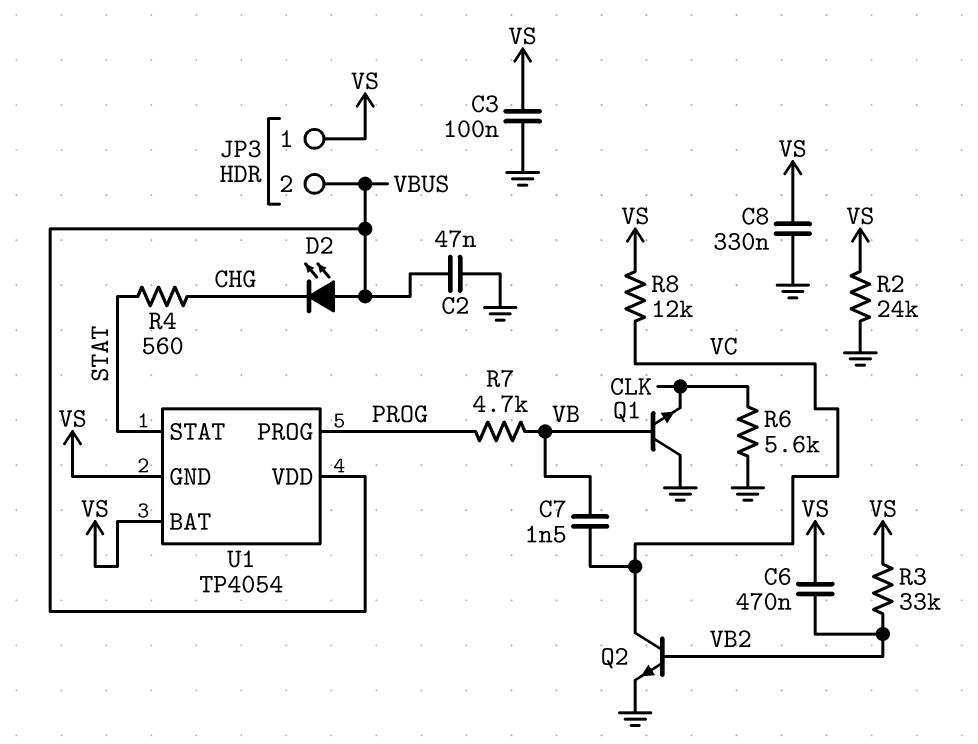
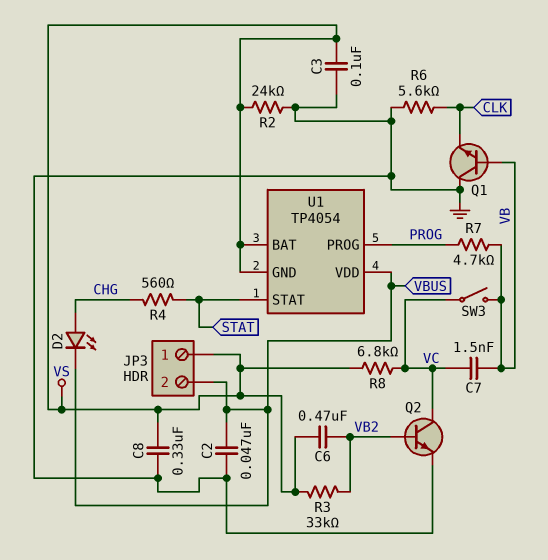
D2: LED (A VBUS, K CHG) -> LED (A CHG, K VBUS)
R8: 12k (VC, VS) -> 6.8k (VC, VS)
SW3: none -> switch (VB, VC)

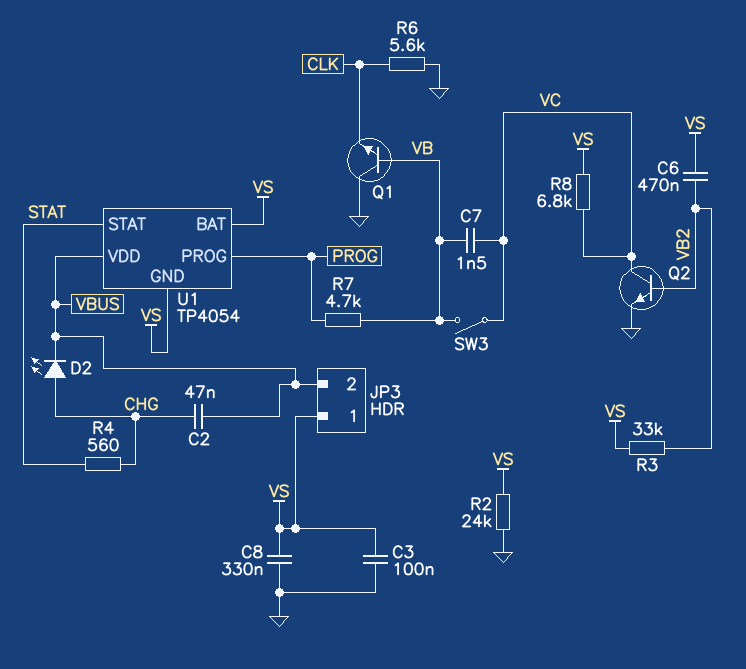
C2: 47nF (GND, VBUS) -> 47nF (CHG, VBUS)

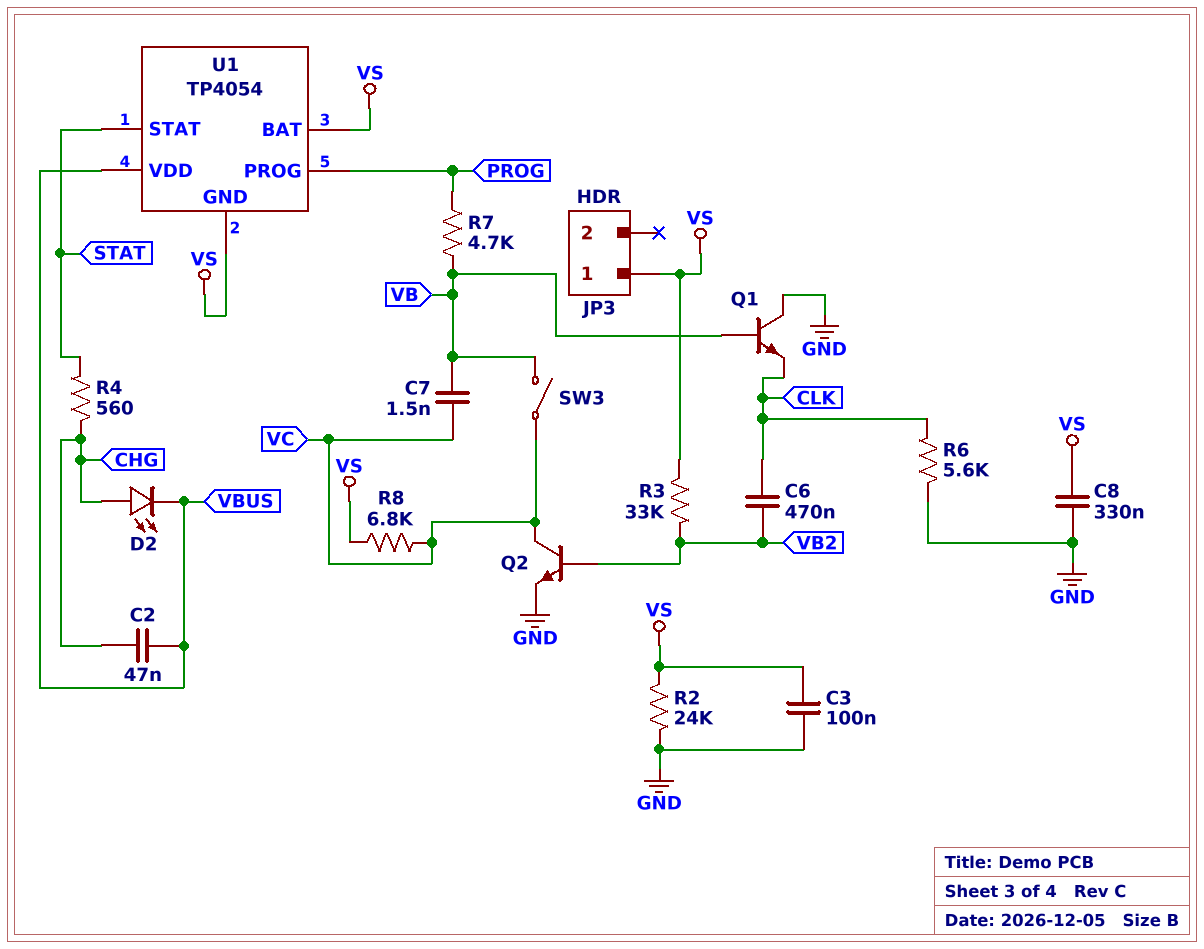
C6: 470nF (VB2, VS) -> 470nF (CLK, VB2)
JP3 pin 2: VBUS -> none

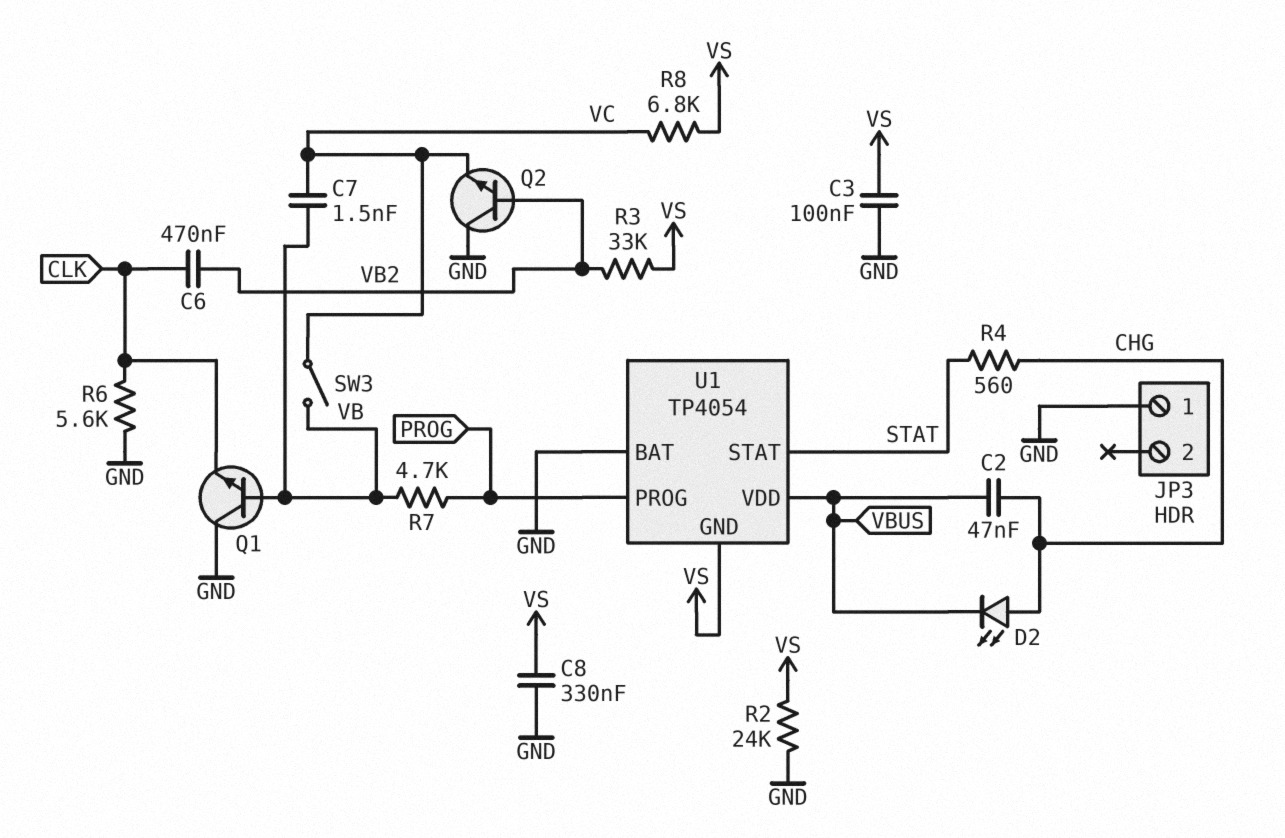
JP3 pin 1: VS -> GND
Q2: NPN (B VB2, C VC, E GND) -> NPN (B VB2, C GND, E VC)
U1 pin BAT: VS -> GND

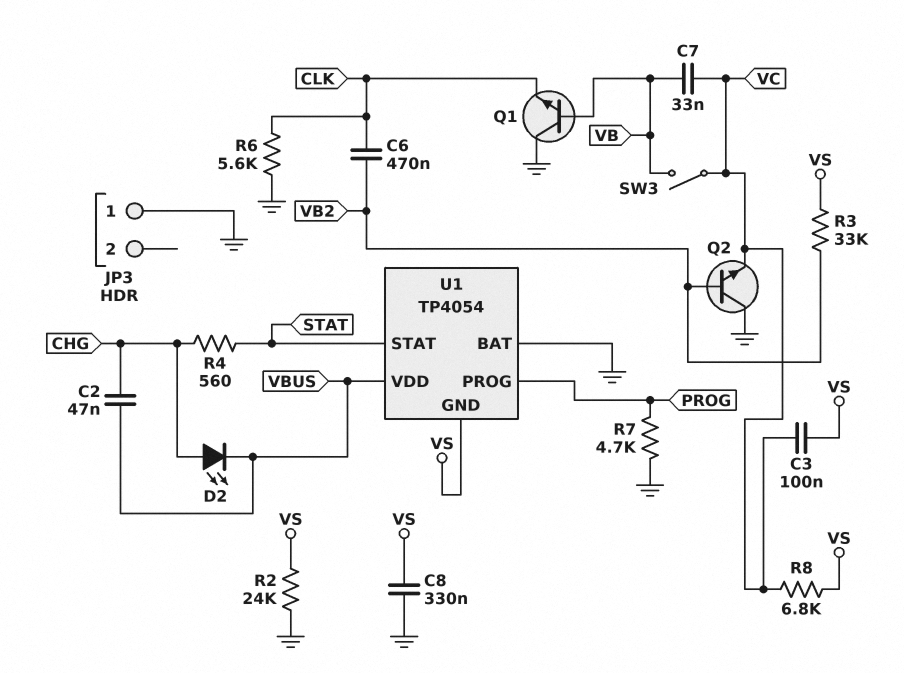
C3: 100nF (GND, VS) -> 100nF (VC, VS)
C7: 1.5nF (VB, VC) -> 33nF (VB, VC)
R7: 4.7k (PROG, VB) -> 4.7k (GND, PROG)

